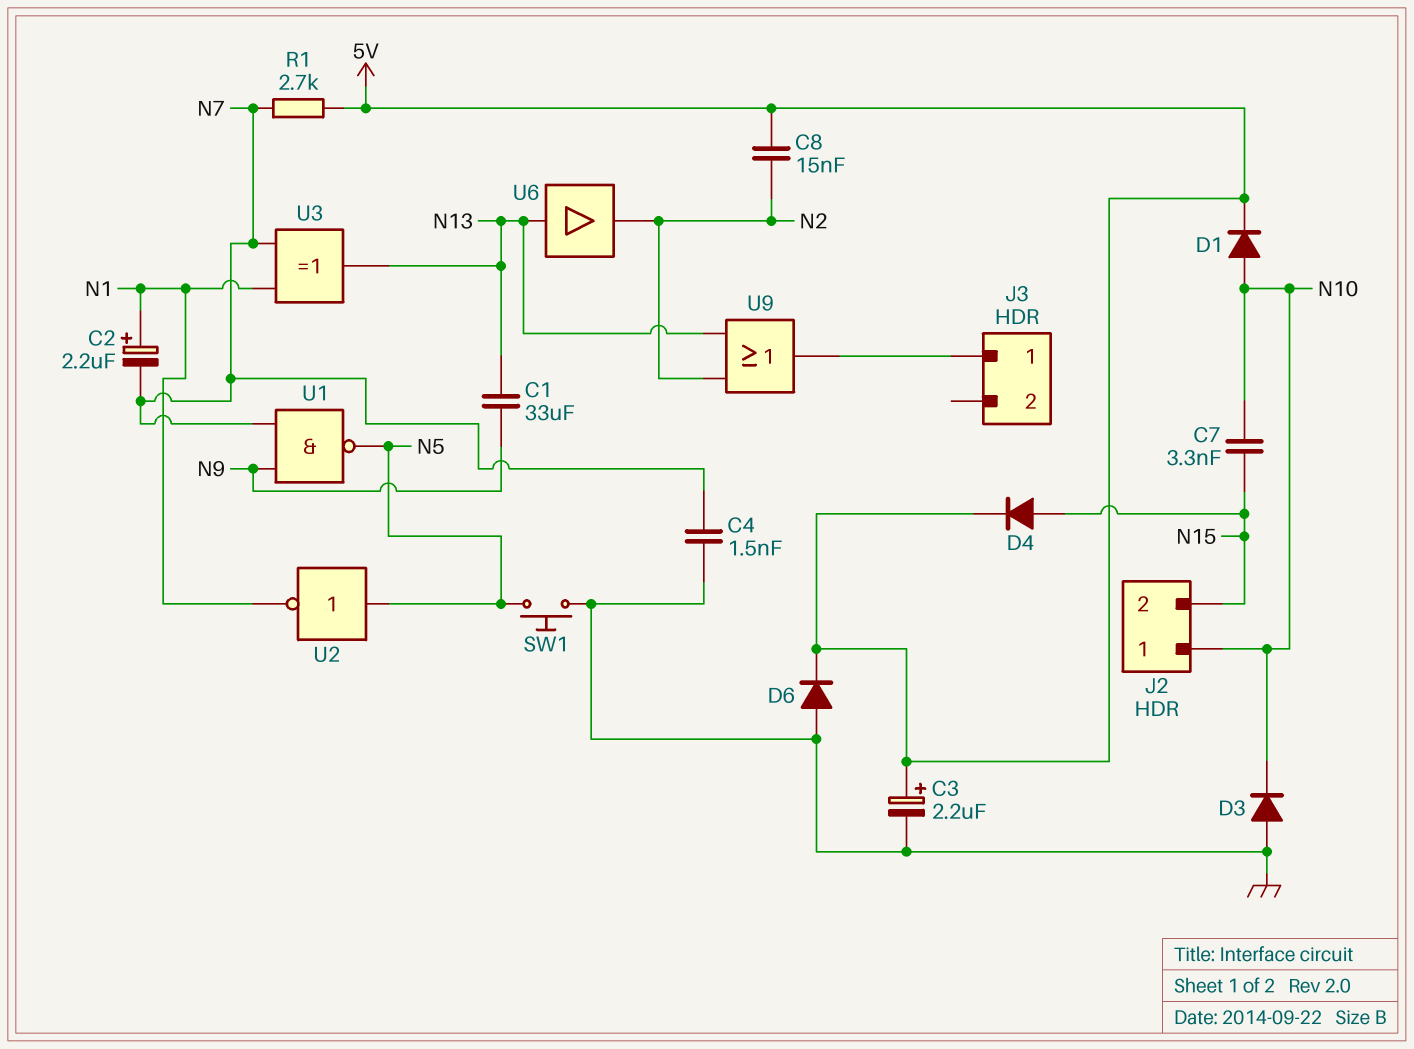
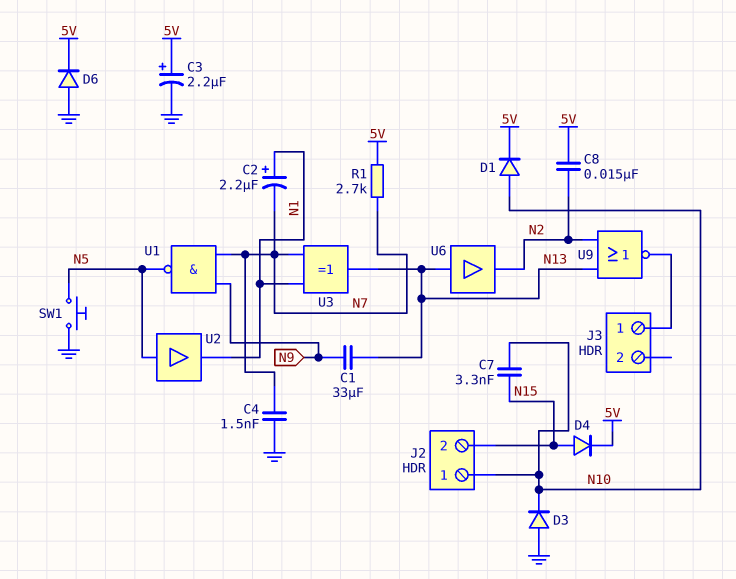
U2: NOT (in N5, out N1) -> buffer (in N5, out N1)
U9: OR (in N2, in N13, out J3/1) -> NOR (in N2, in N13, out J3/1)

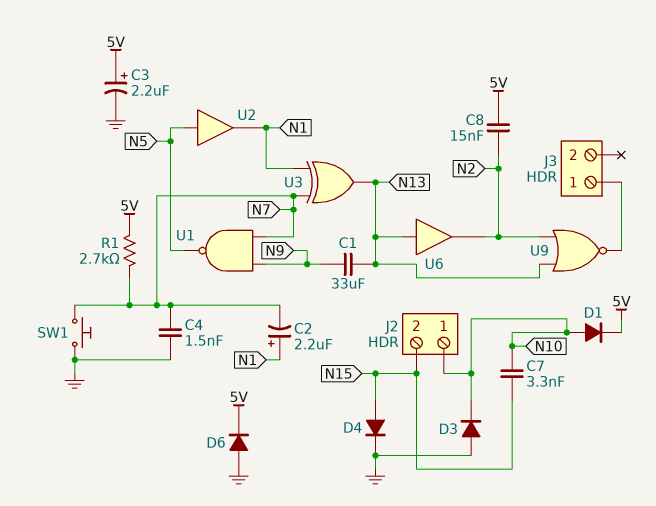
D4: diode (A N15, K 5V) -> diode (A N15, K GND)
SW1: button (GND, N5) -> button (GND, N7)

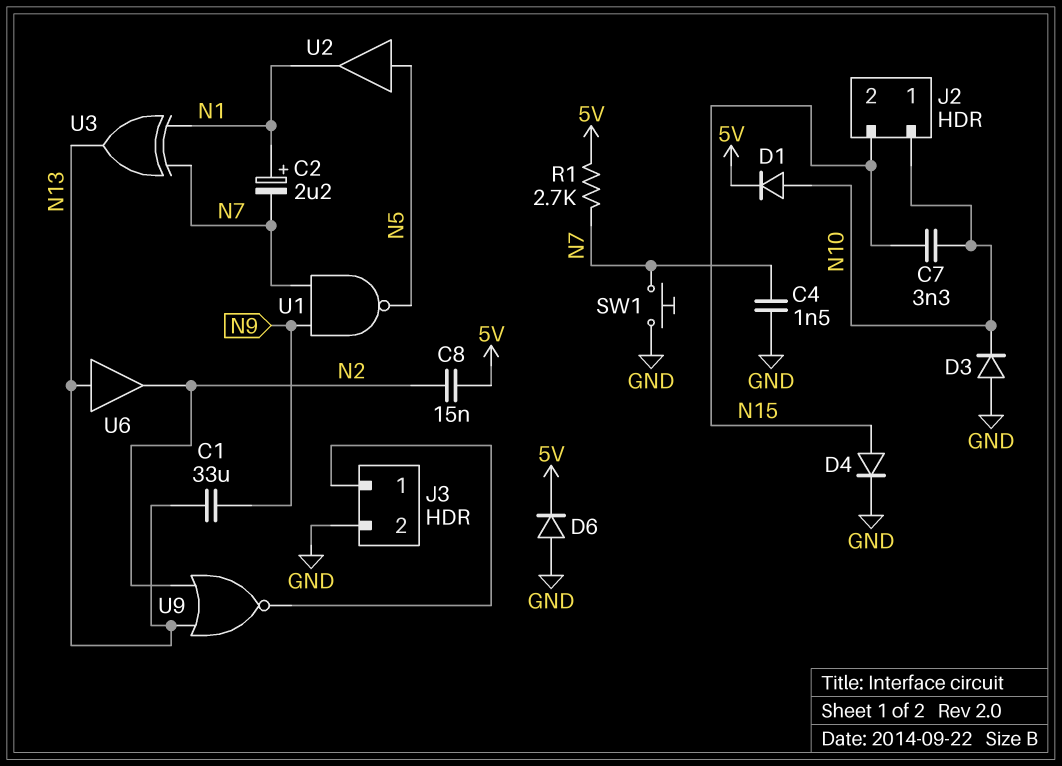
C3: 2.2uF (plus 5V, minus GND) -> none
J3 pin 2: none -> GND

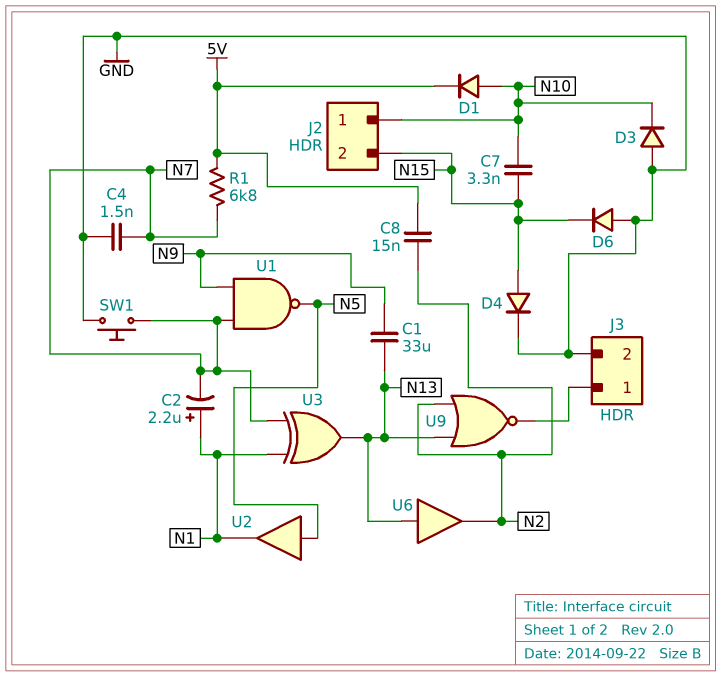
D6: diode (A GND, K 5V) -> diode (A GND, K N15)
R1: 2.7k (5V, N7) -> 6.8k (5V, N7)

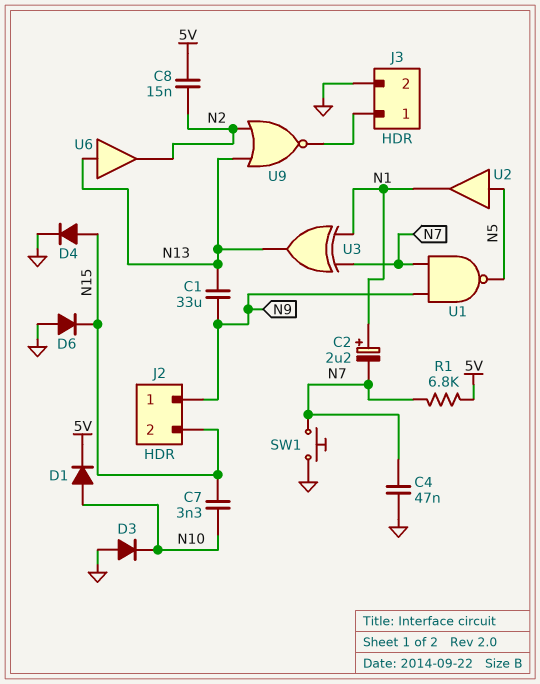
C4: 1.5nF (GND, N7) -> 47nF (GND, N7)
J2 pin 1: N10 -> N9

